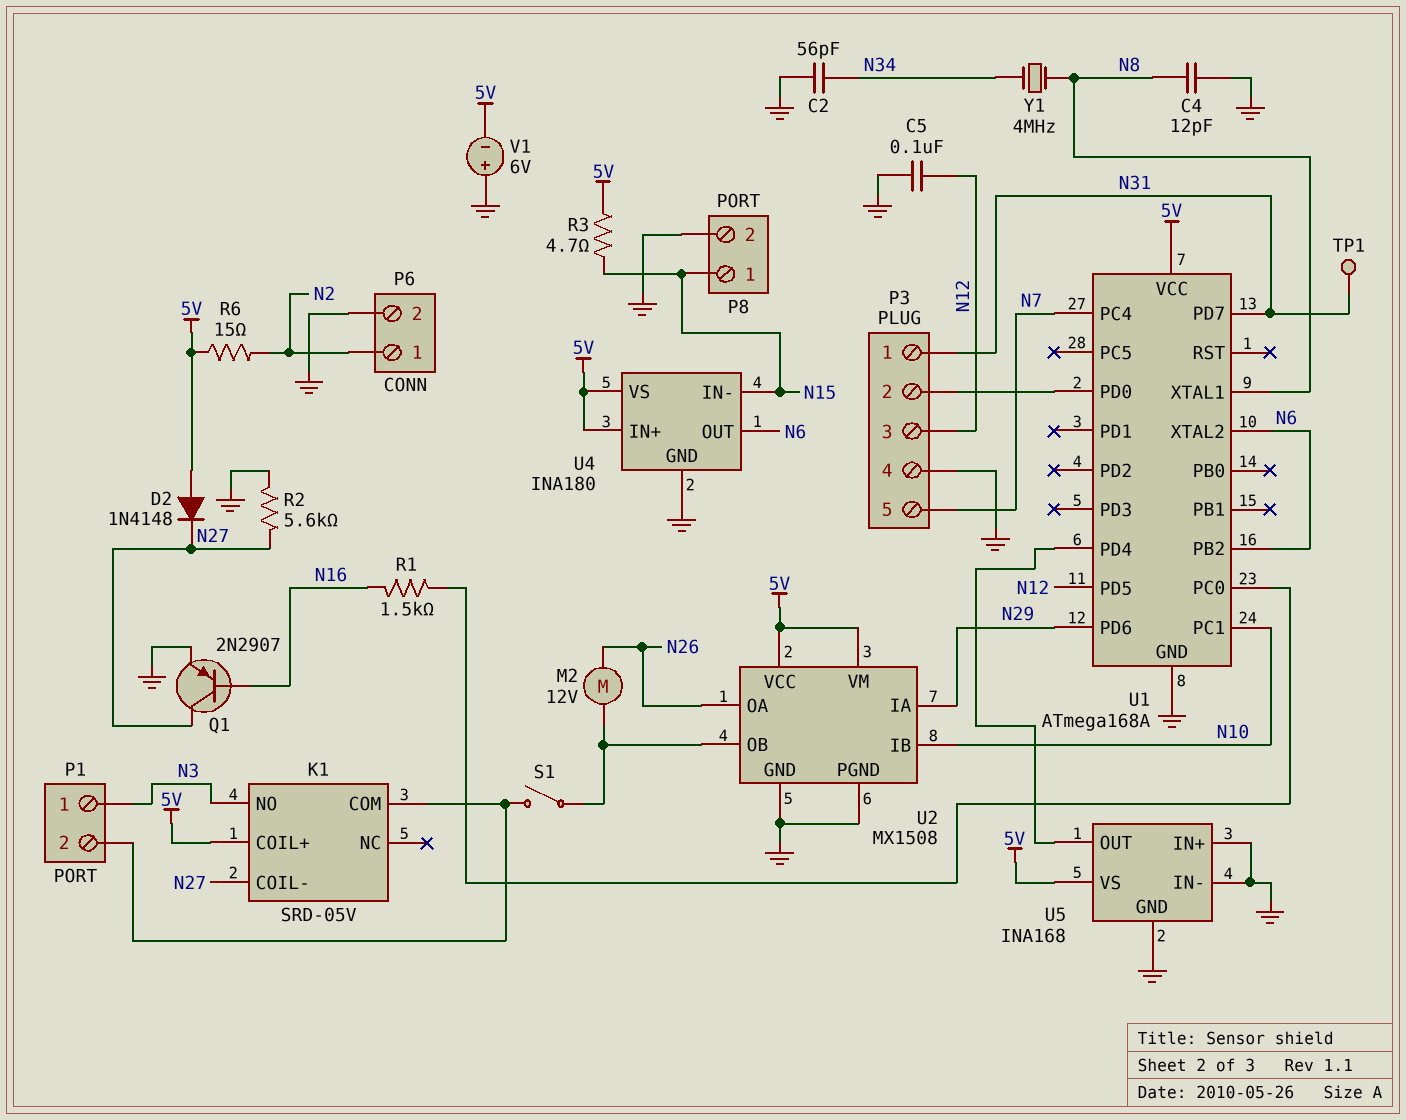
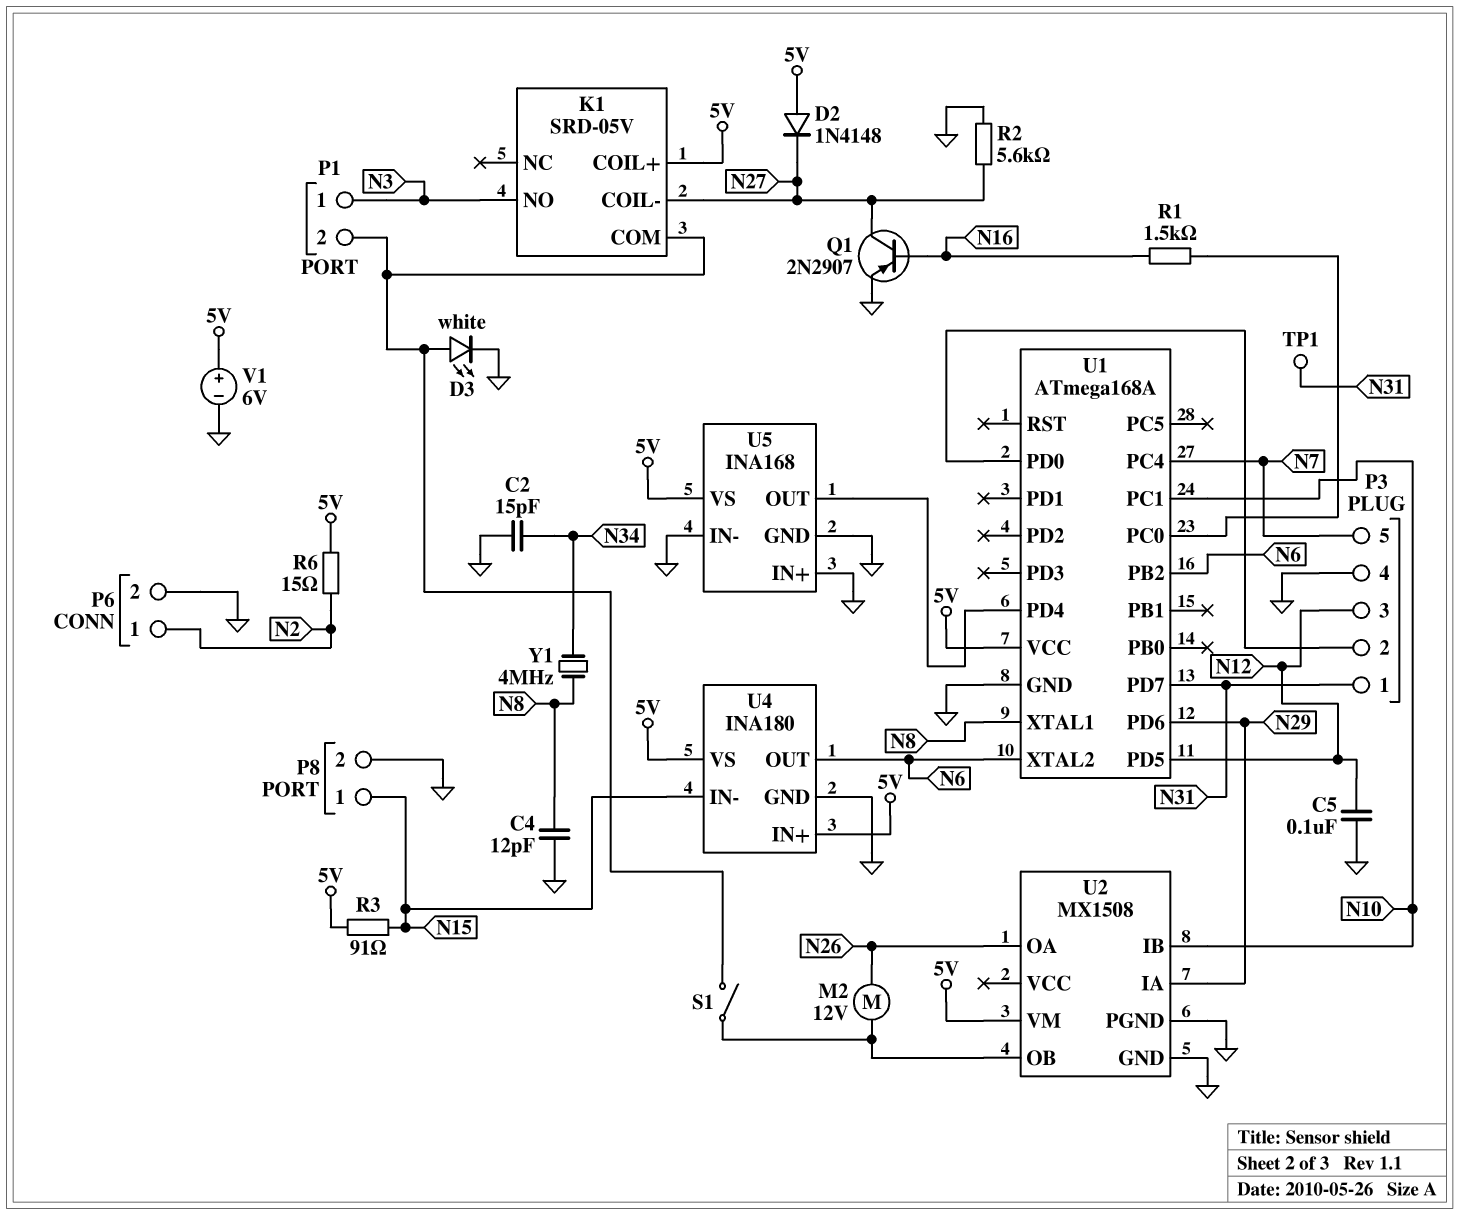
C2: 56pF (GND, N34) -> 15pF (GND, N34)
D3: none -> LED white (A K1/COM, K GND)
R3: 4.7 (5V, N15) -> 91 (5V, N15)
U2 pin VCC: 5V -> none
V1: 6V (plus GND, minus 5V) -> 6V (plus 5V, minus GND)

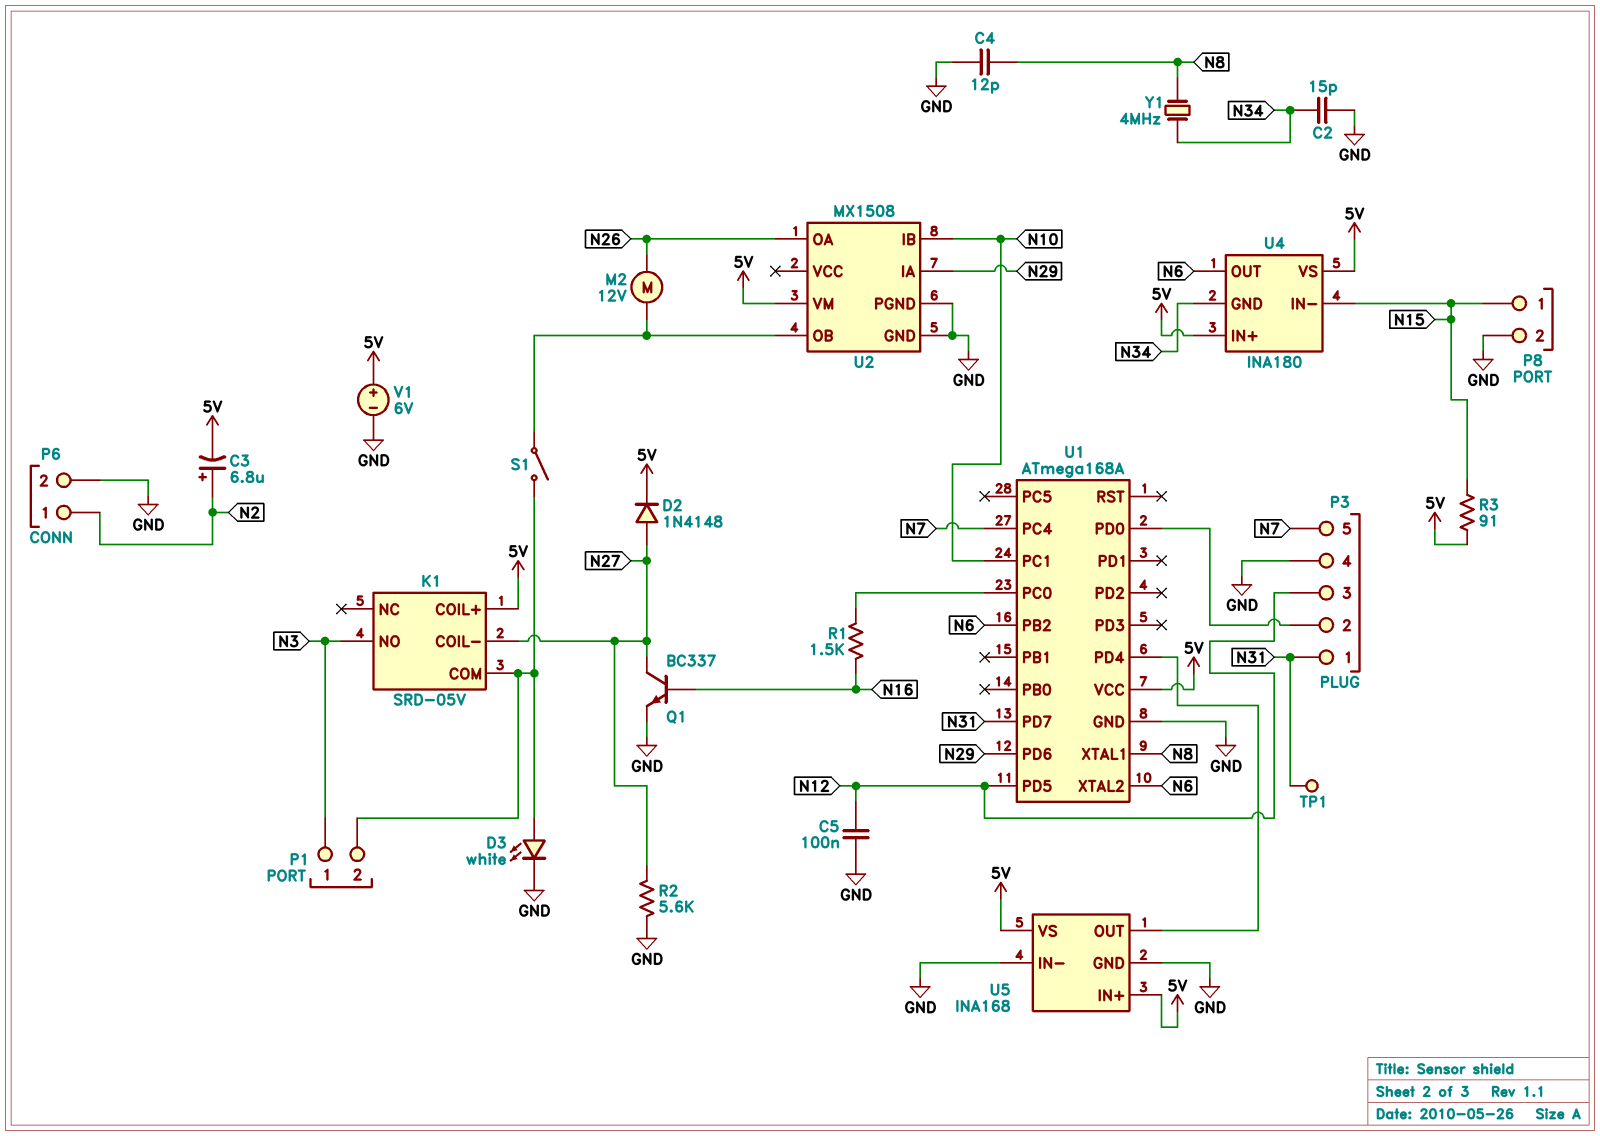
C3: none -> 6.8uF (plus N2, minus 5V)
D2: diode 1N4148 (A 5V, K N27) -> diode 1N4148 (A N27, K 5V)
Q1: PNP 2N2907 (B N16, C N27, E GND) -> NPN BC337 (B N16, C N27, E GND)
R6: 15 (5V, N2) -> none
U4 pin GND: GND -> N34
U5 pin IN+: GND -> 5V

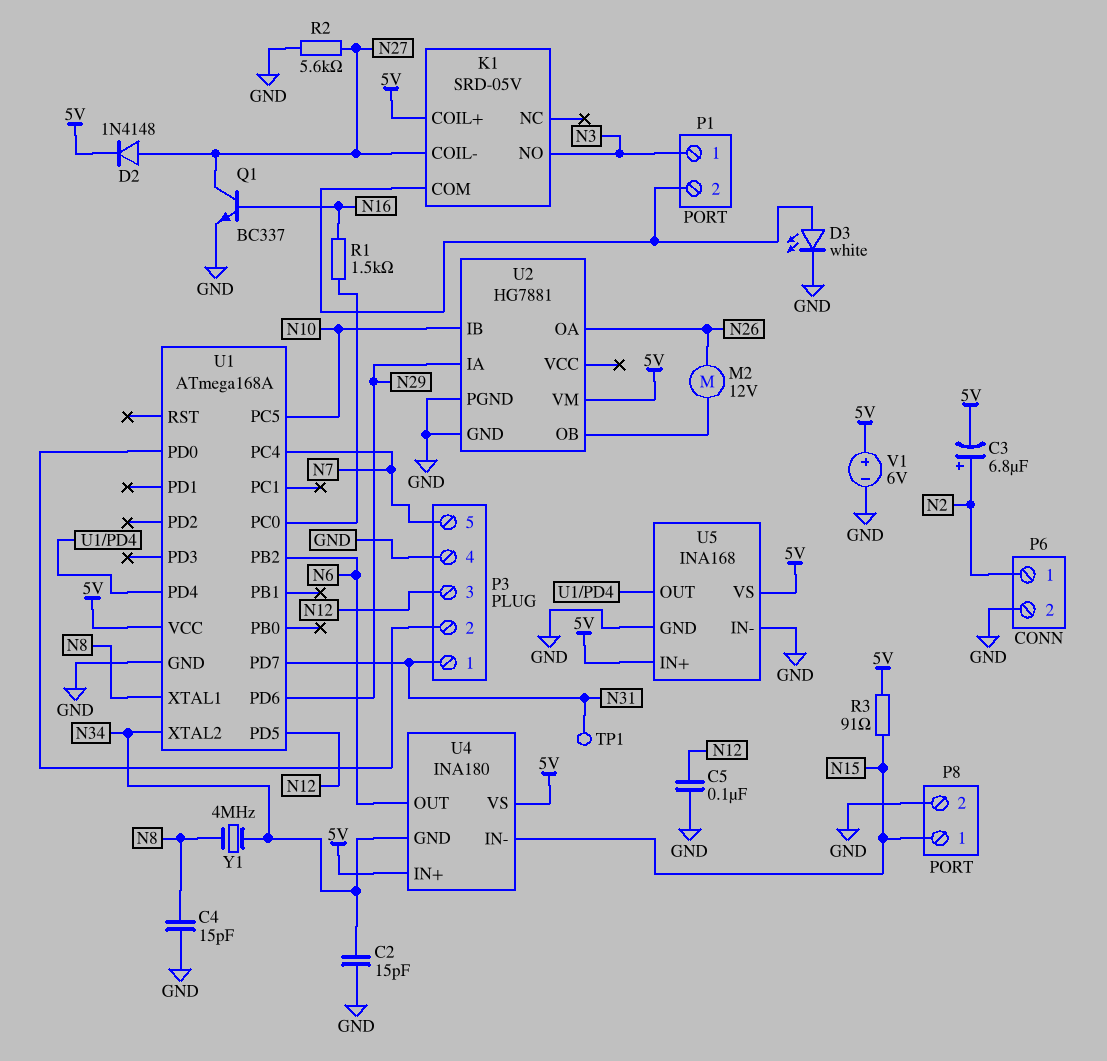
C4: 12pF (GND, N8) -> 15pF (GND, N8)
S1: switch (K1/COM, U2/OB) -> none
U1 pin PC1: N10 -> none
U1 pin PC5: none -> N10
U1 pin XTAL2: N6 -> N34
U2: MX1508 -> HG7881

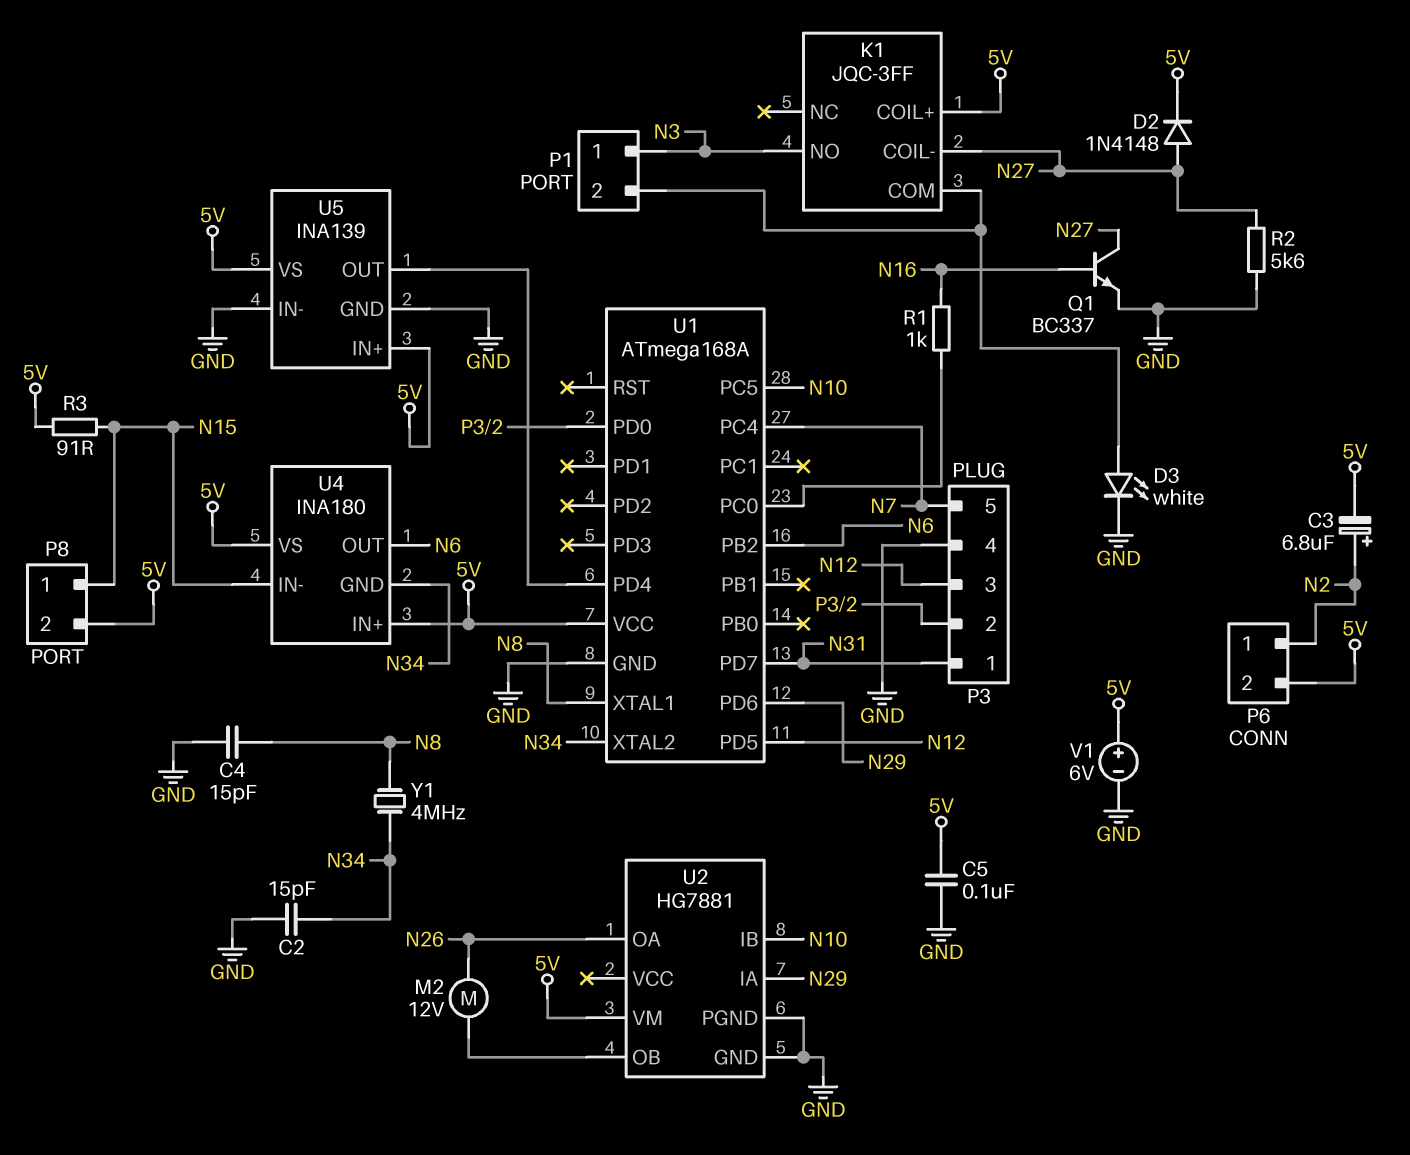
C5: 100nF (GND, N12) -> 100nF (5V, GND)
K1: SRD-05V -> JQC-3FF
P6 pin 2: GND -> 5V
P8 pin 2: GND -> 5V
R1: 1.5k (N16, U1/PC0) -> 1k (N16, U1/PC0)
TP1: test point (N31) -> none
U5: INA168 -> INA139

